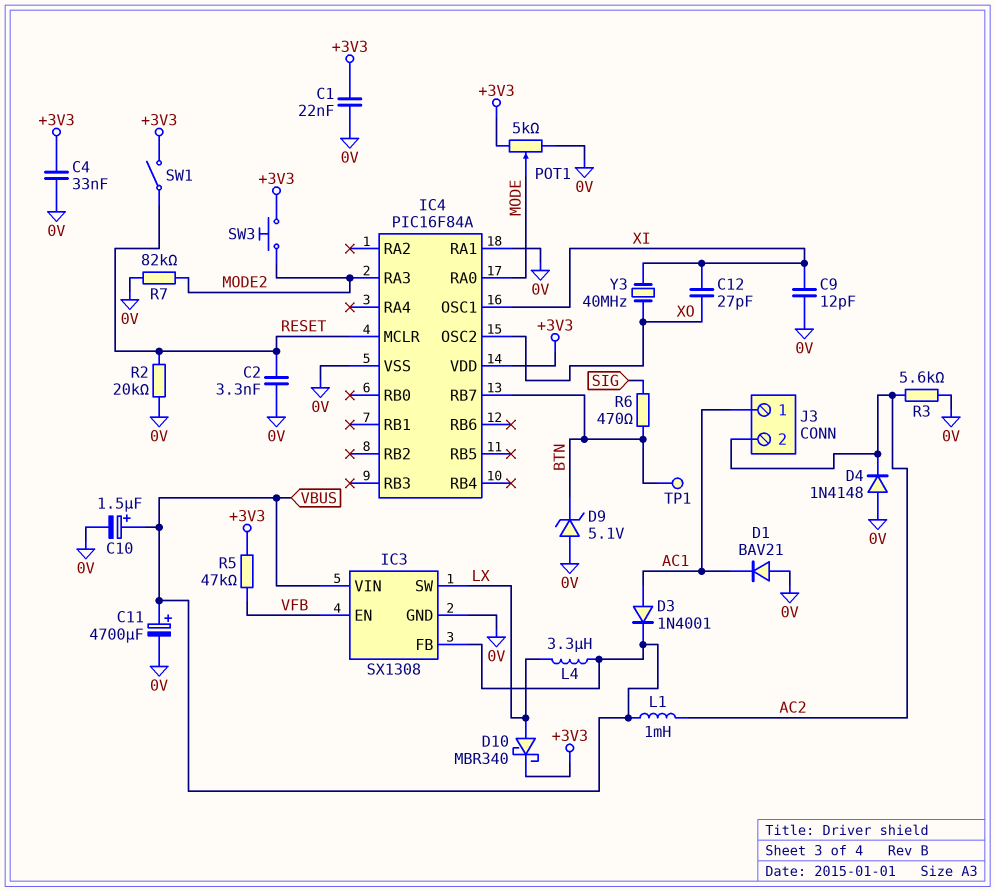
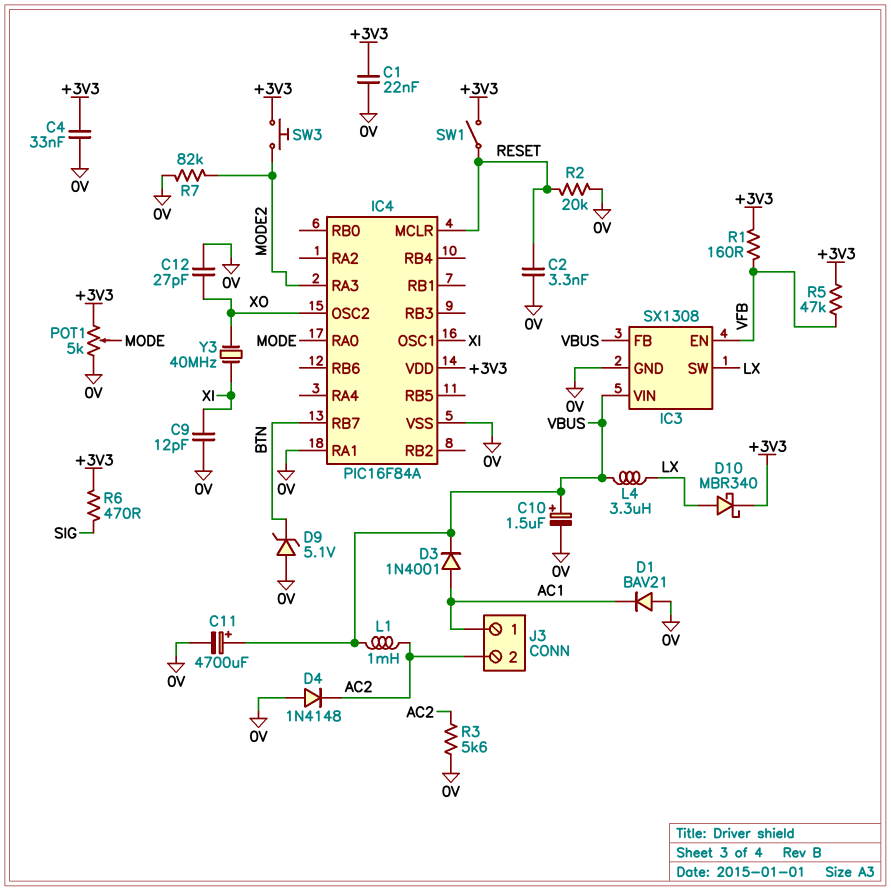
C12: 27pF (XI, XO) -> 27pF (0V, XO)
R1: none -> 160 (+3V3, VFB)
R6: 470 (BTN, SIG) -> 470 (+3V3, SIG)
TP1: test point (BTN) -> none

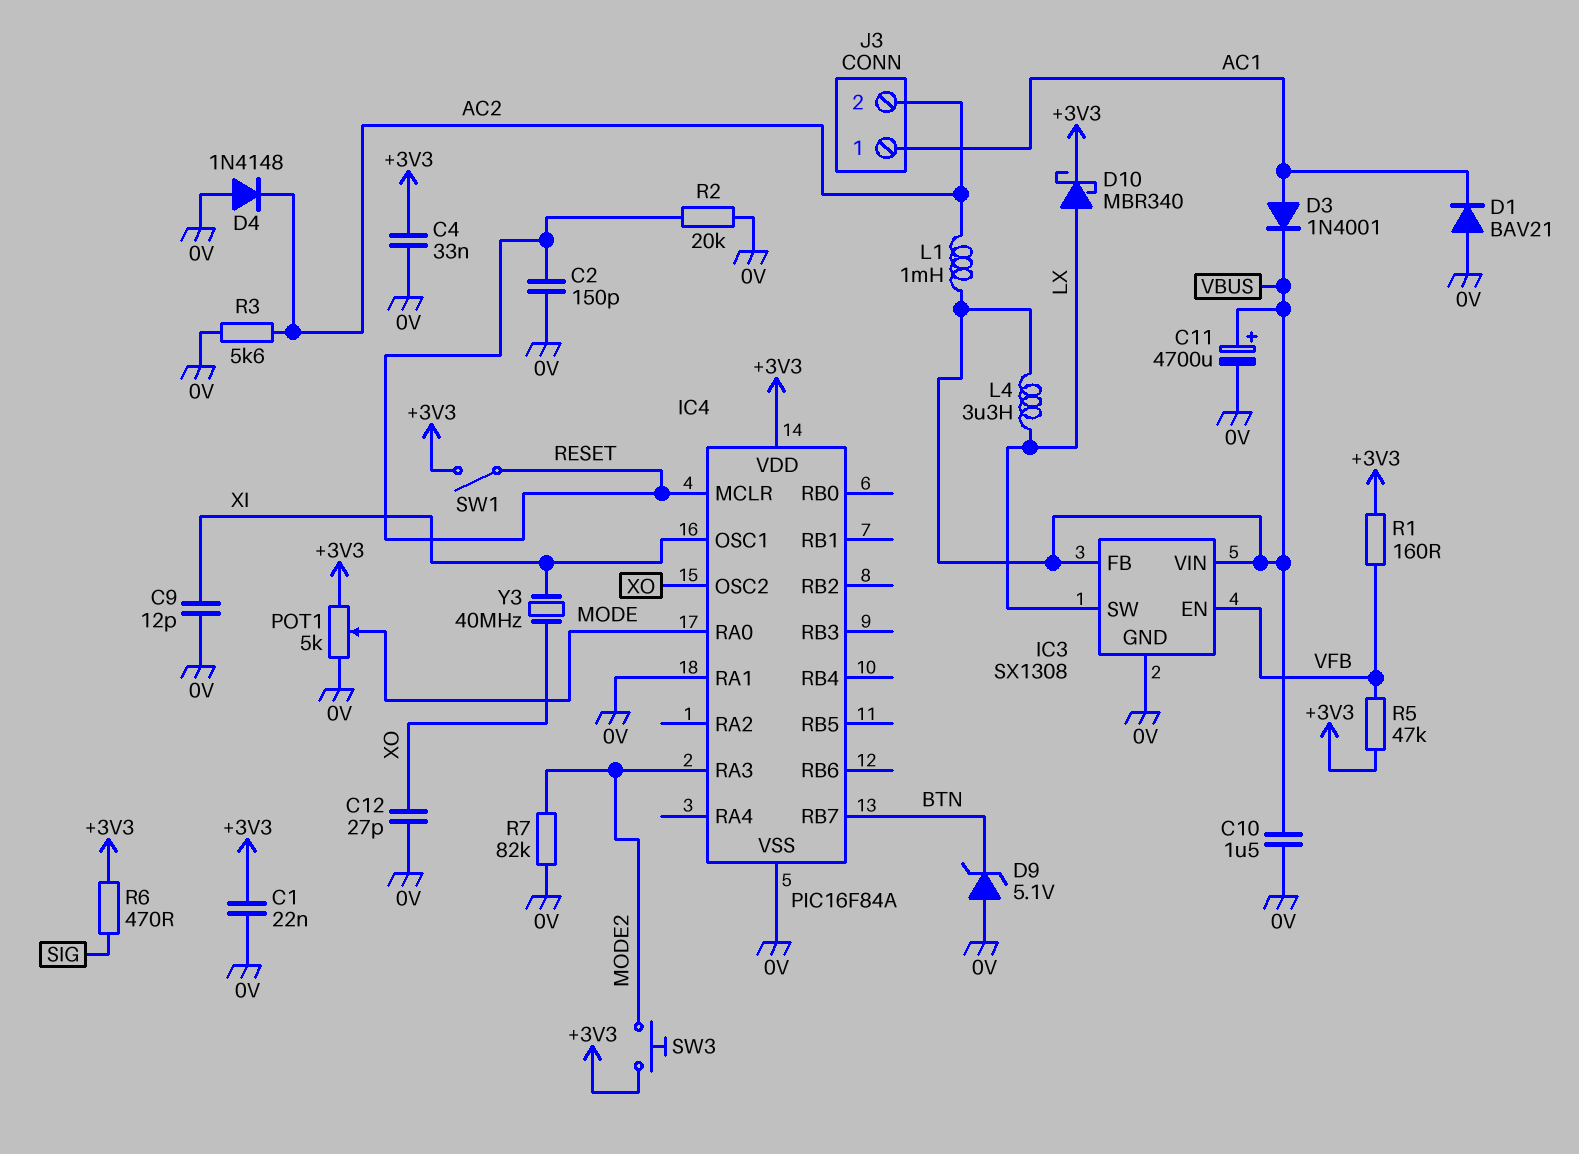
C2: 3.3nF (0V, RESET) -> 150pF (0V, RESET)
C10: 1.5uF (plus VBUS, minus 0V) -> 1.5uF (0V, VBUS)

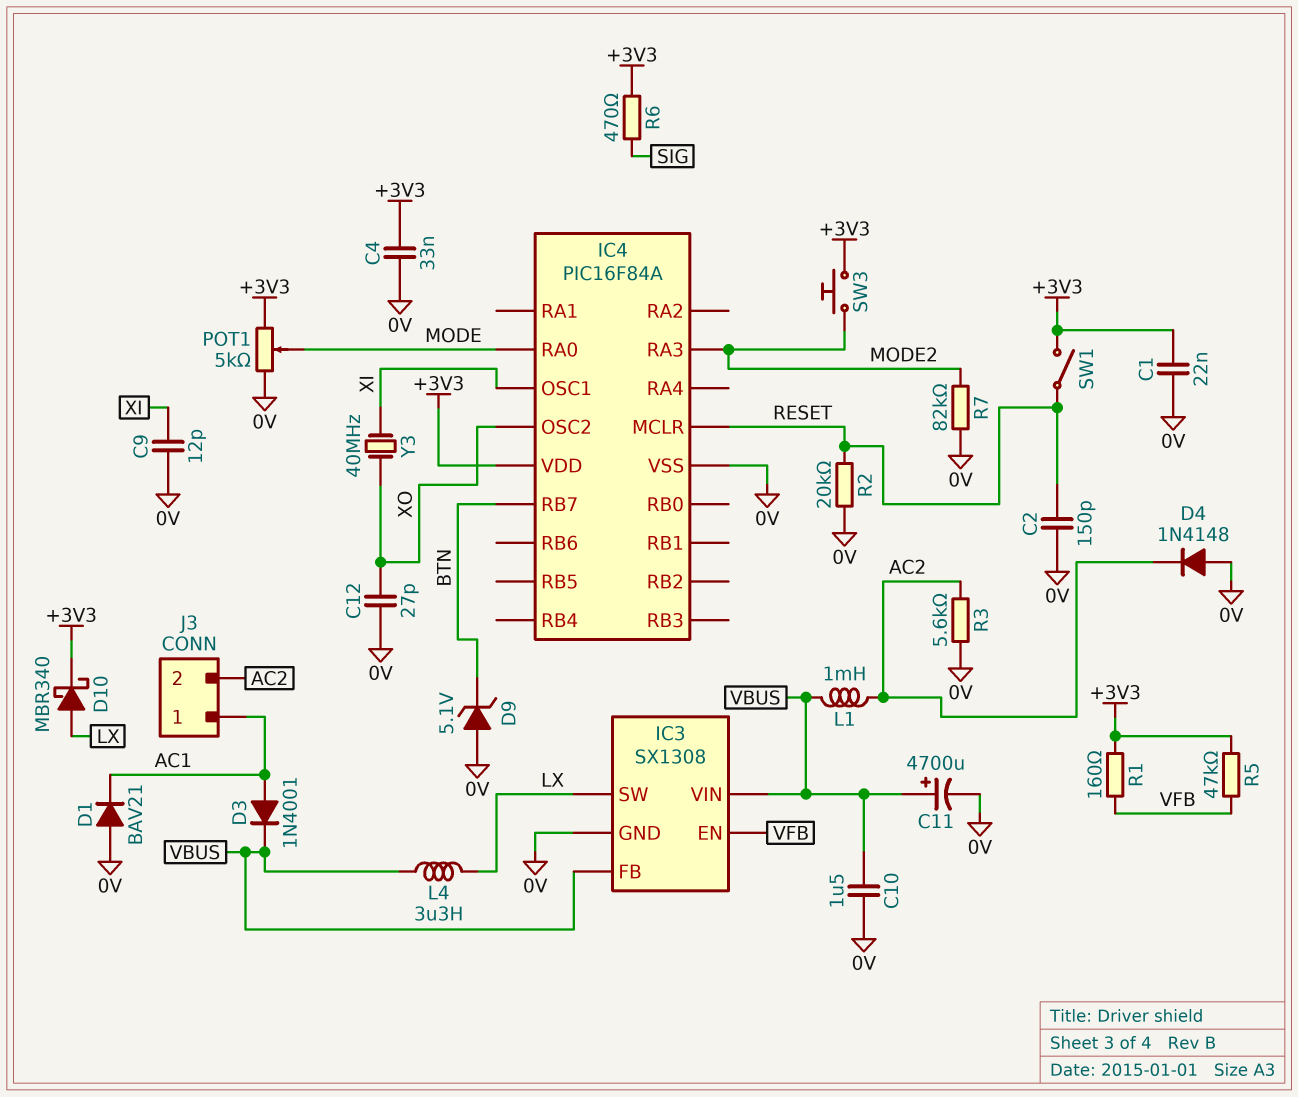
IC4 pin RA1: 0V -> none

